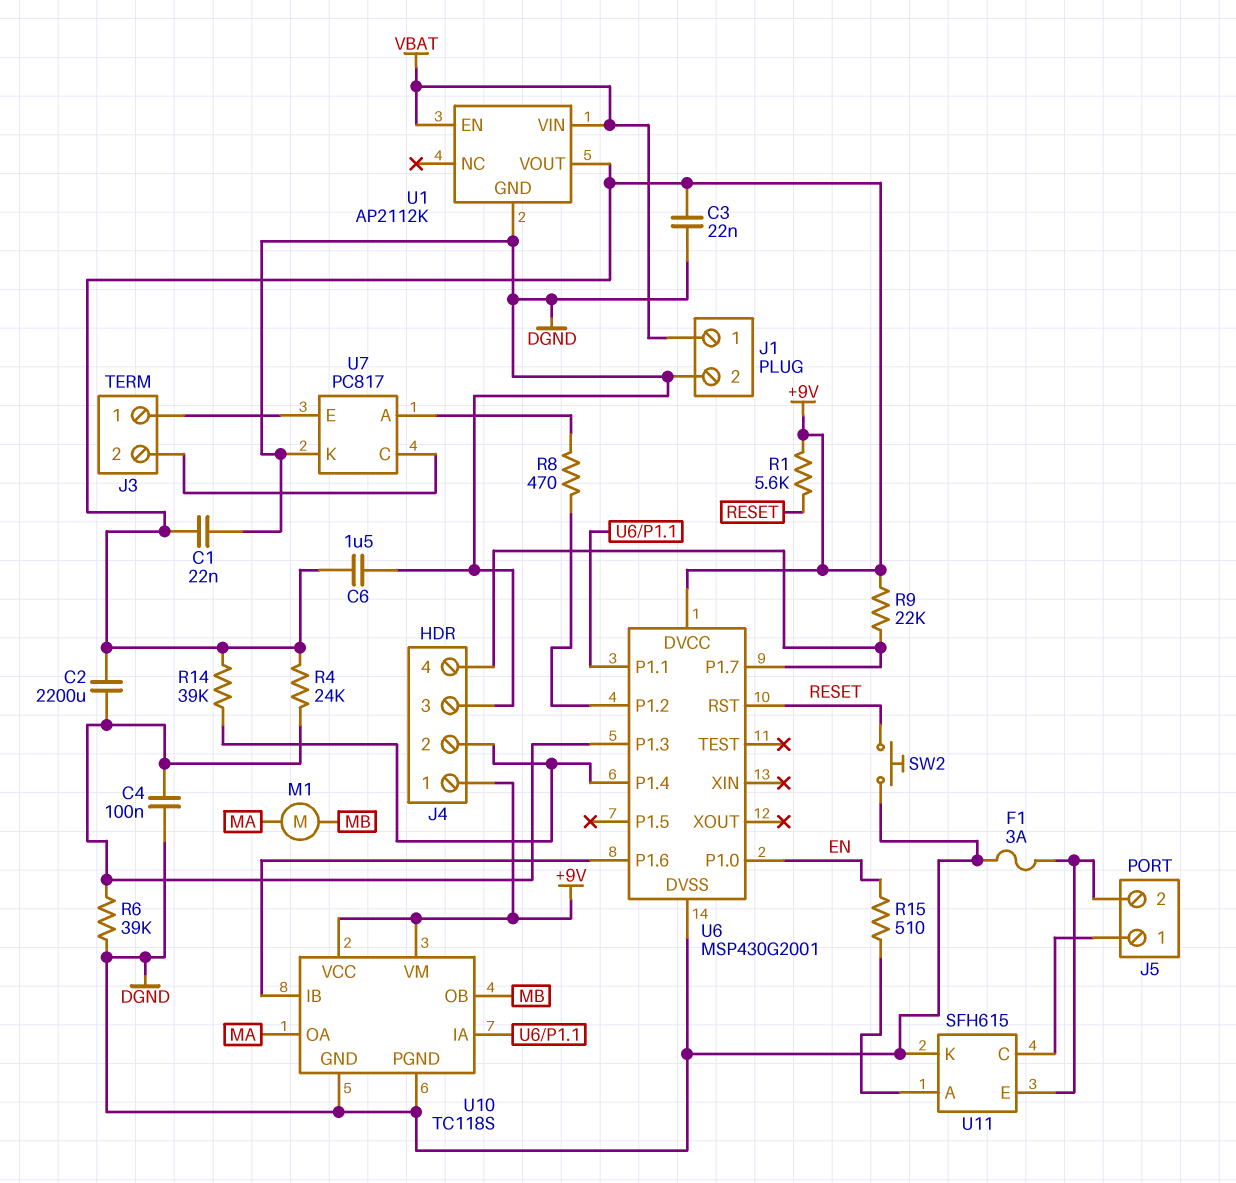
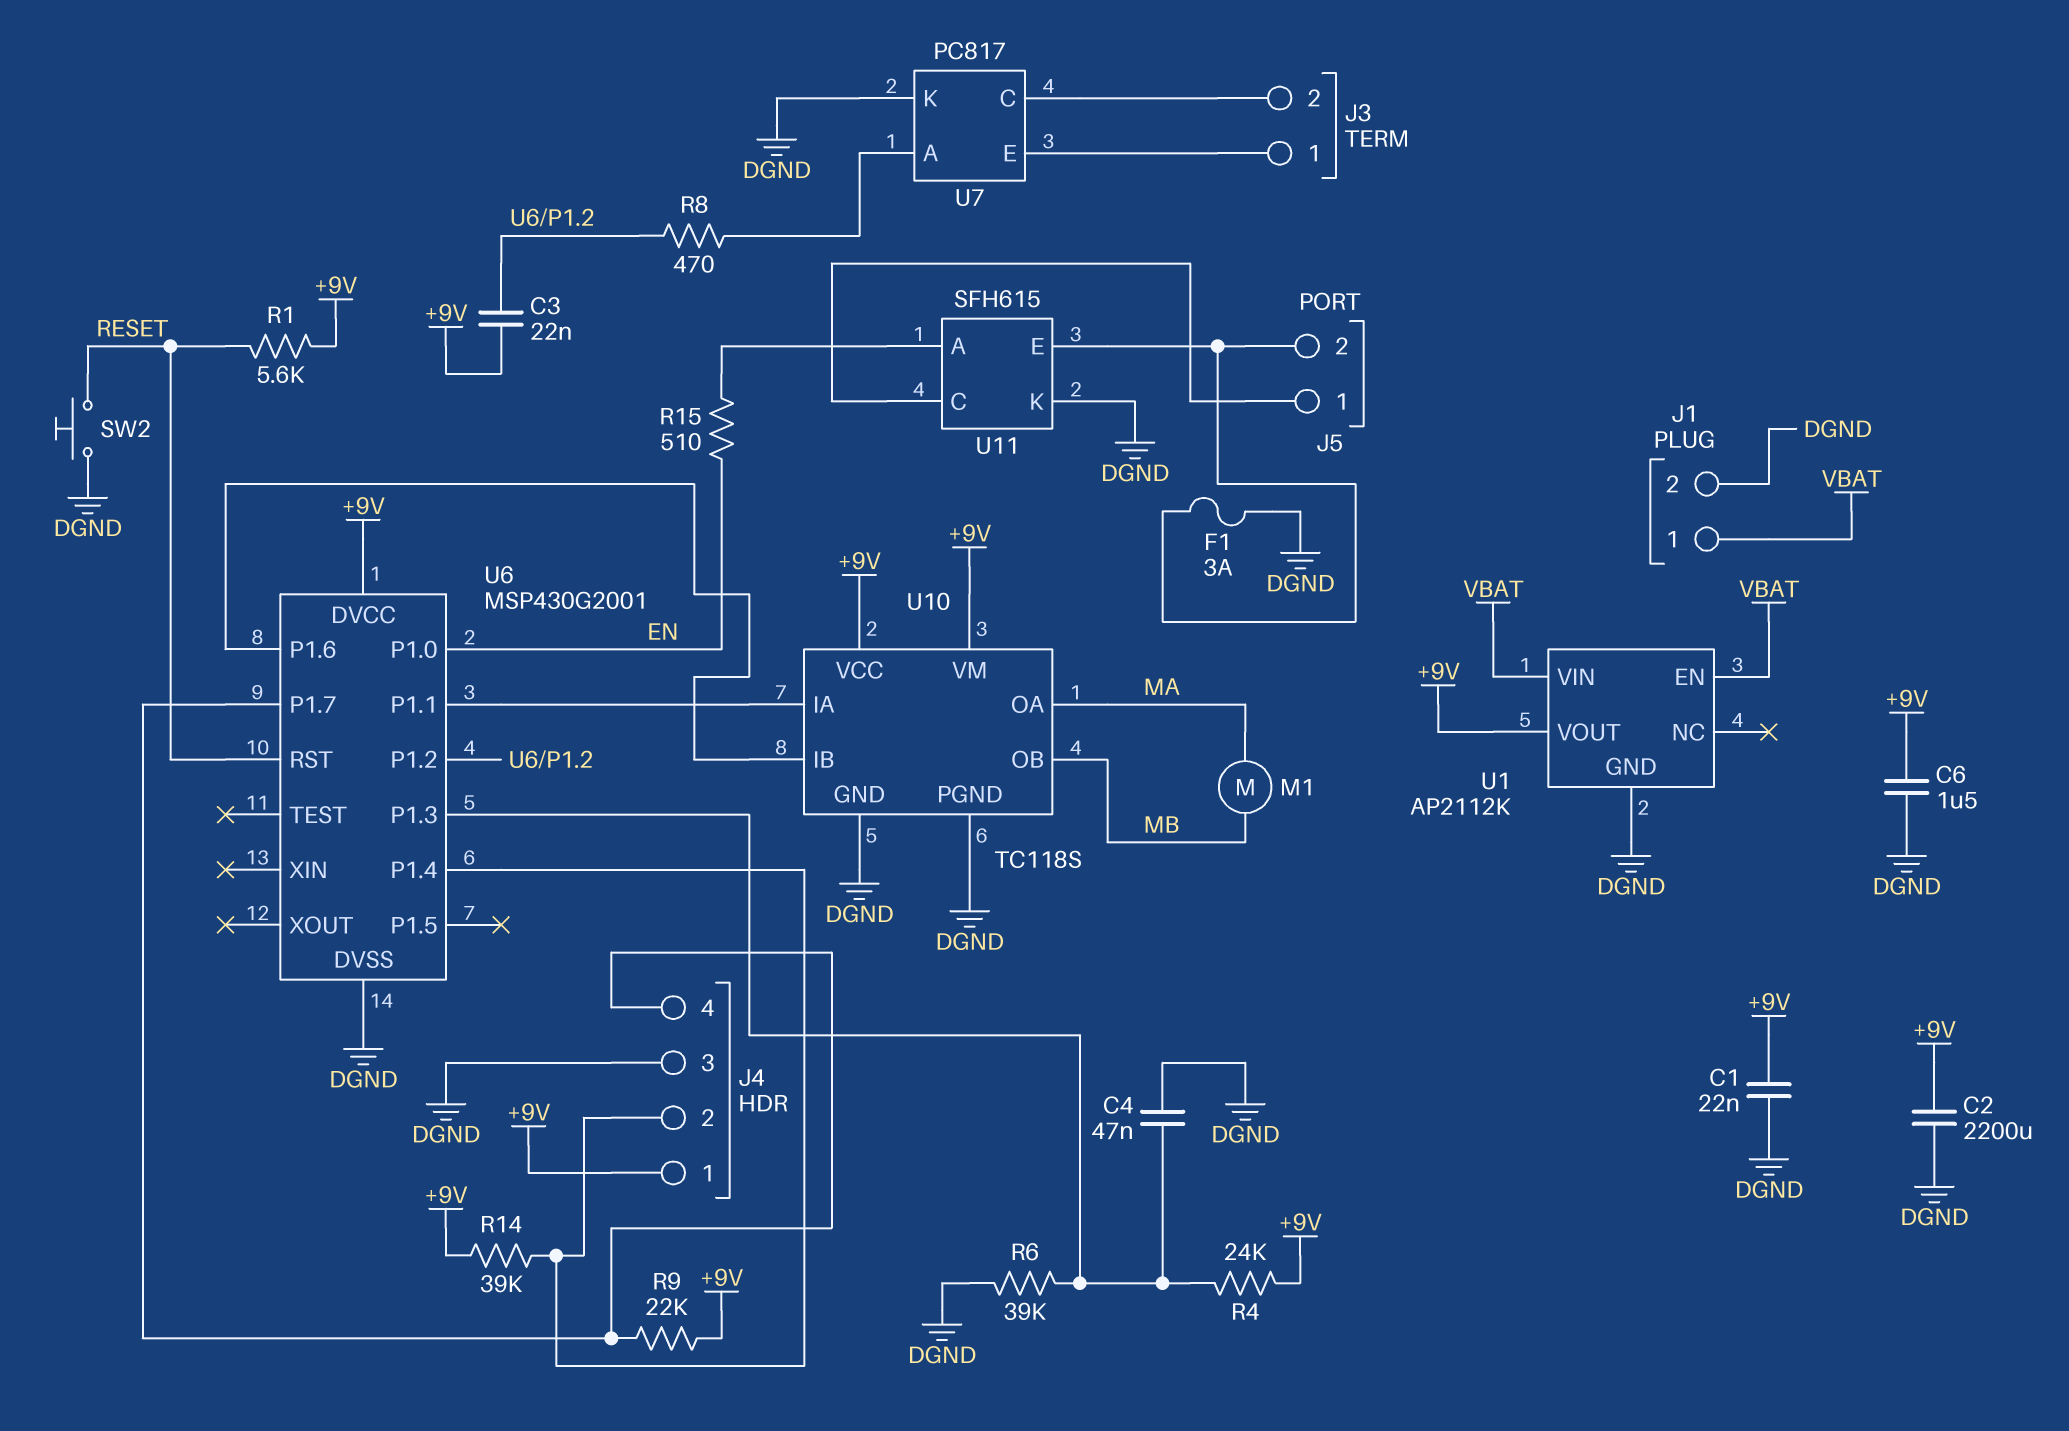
C2: 2200uF (+9V, U6/P1.3) -> 2200uF (+9V, DGND)
C3: 22nF (+9V, DGND) -> 22nF (+9V, U6/P1.2)
C4: 100nF (DGND, U6/P1.3) -> 47nF (DGND, U6/P1.3)

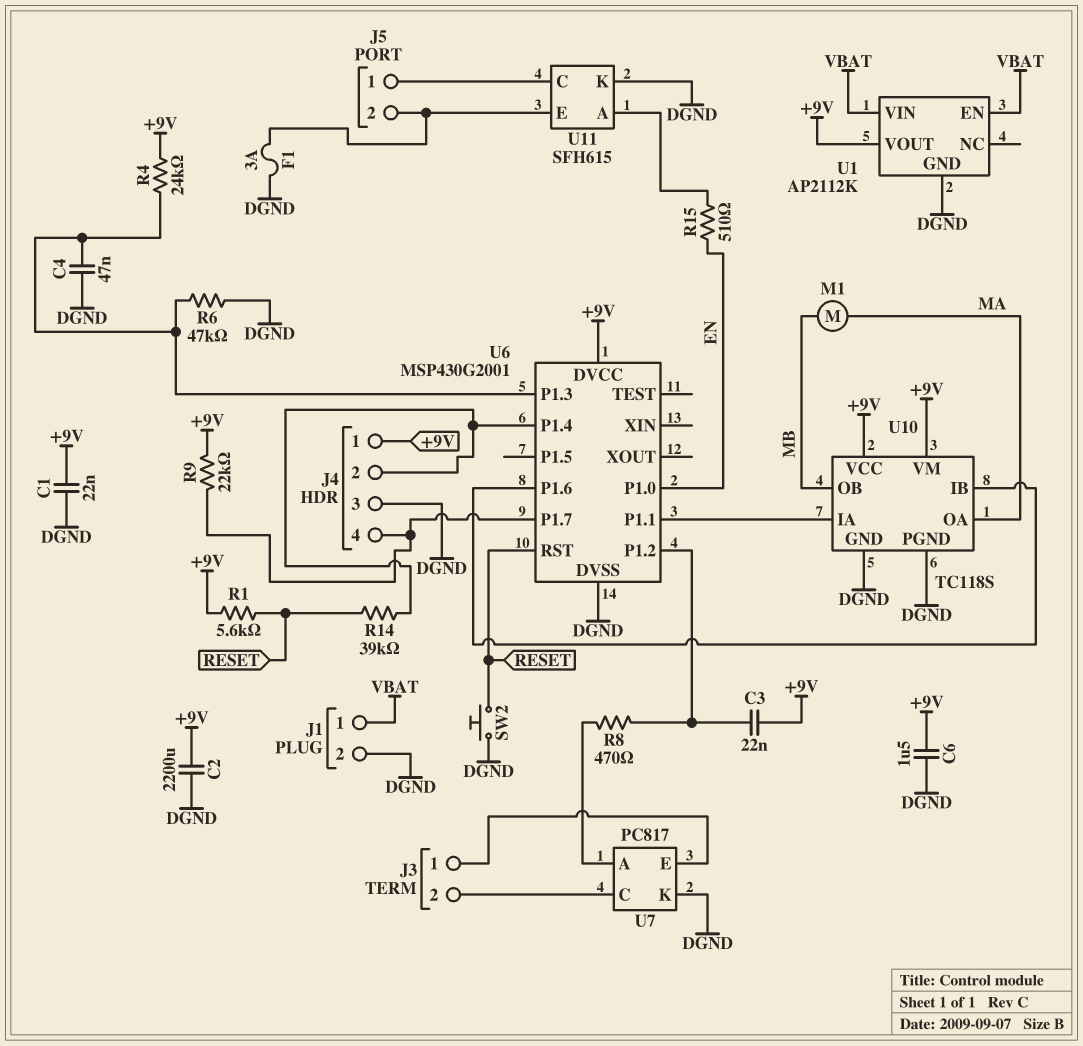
R6: 39k (DGND, U6/P1.3) -> 47k (DGND, U6/P1.3)
R14: 39k (+9V, J4/2) -> 39k (J4/2, RESET)

